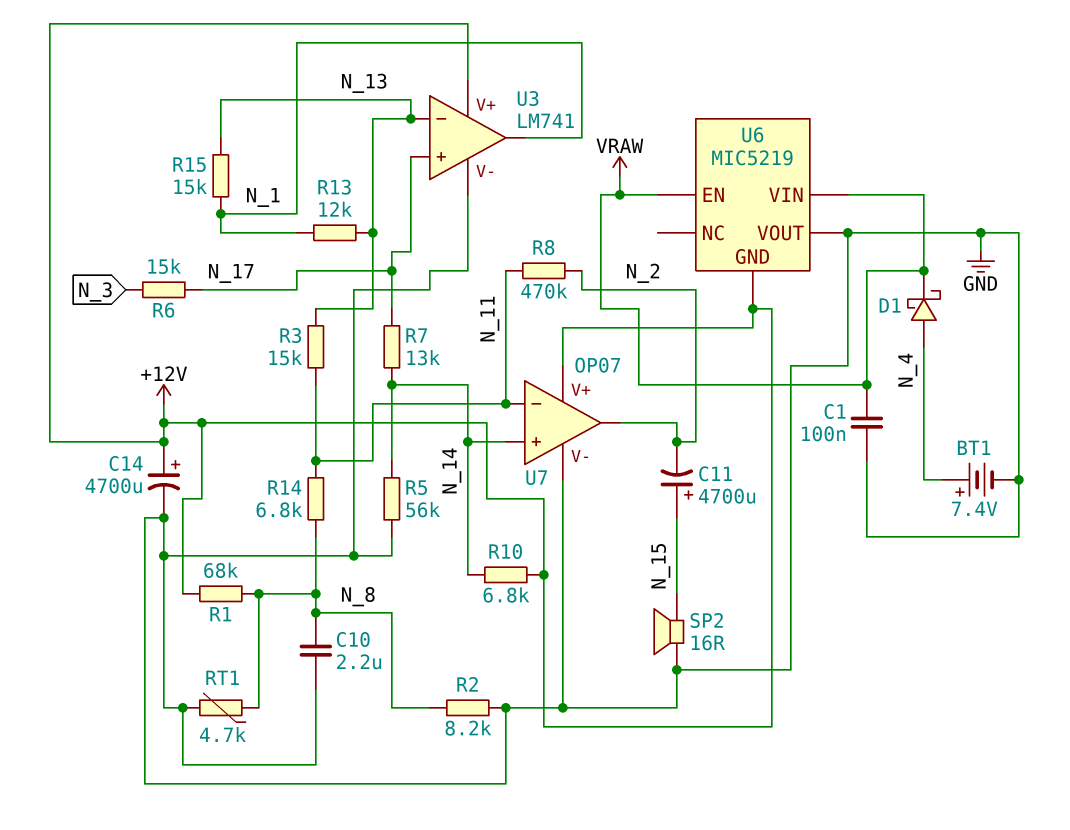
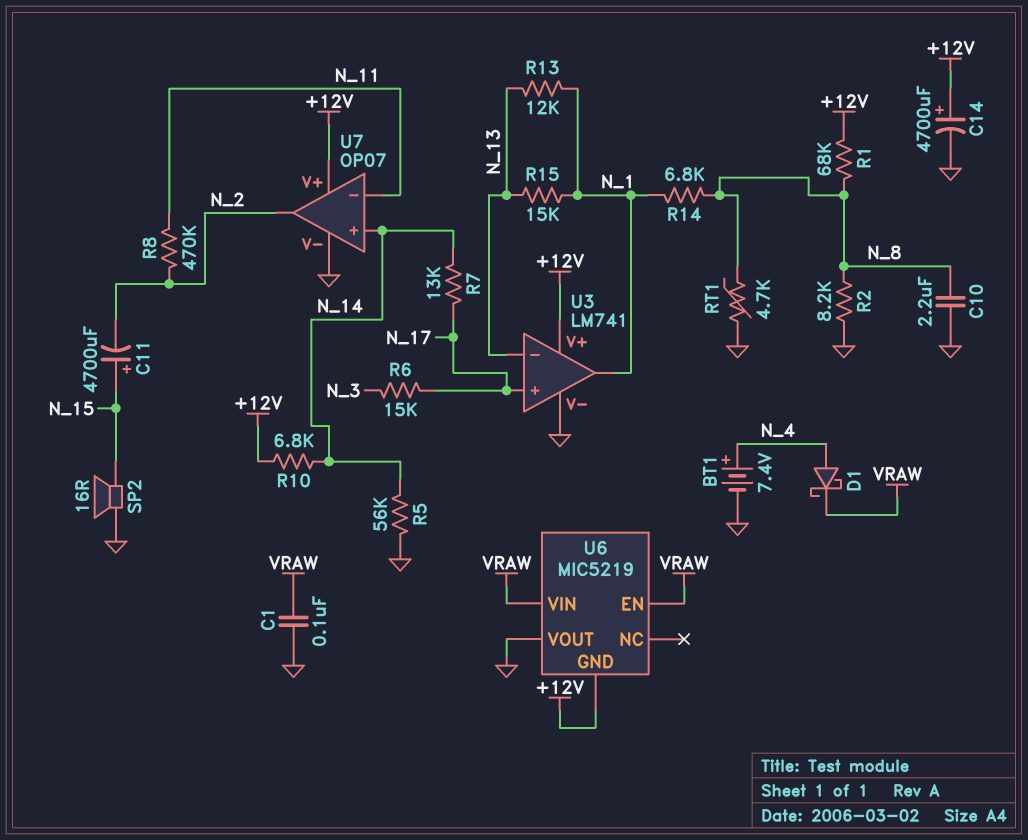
R3: 15k (N_11, N_13) -> none
R14: 6.8k (N_8, N_11) -> 6.8k (N_1, N_8)

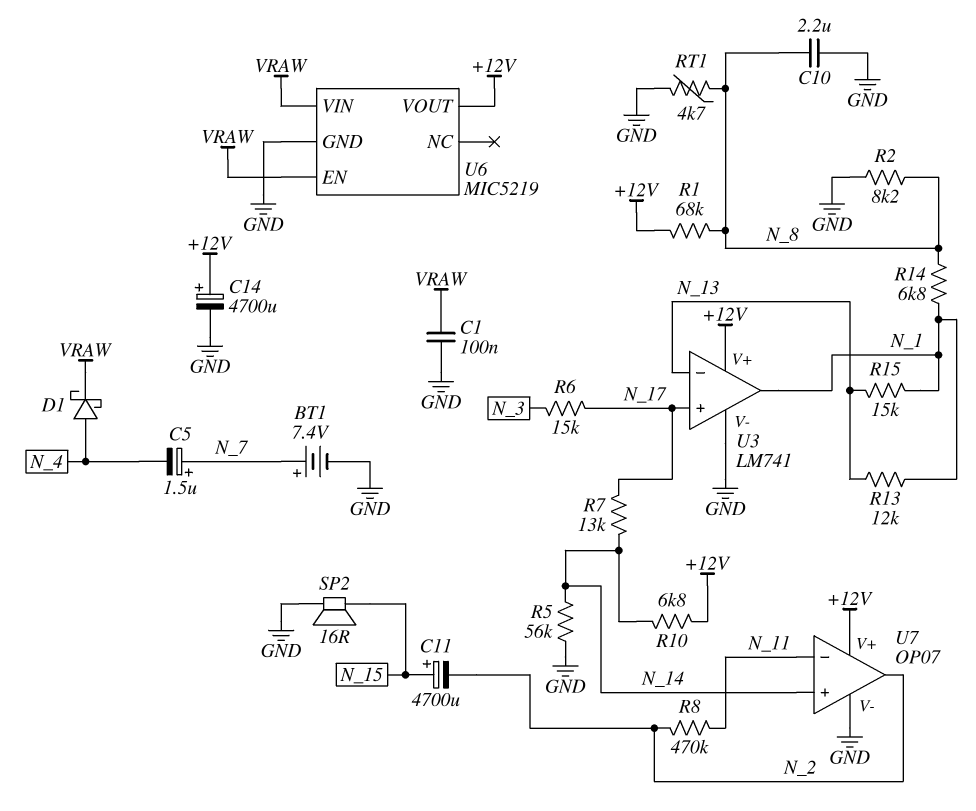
BT1: 7.4V (plus N_4, minus GND) -> 7.4V (plus N_7, minus GND)
C5: none -> 1.5uF (plus N_7, minus N_4)
U6 pin GND: +12V -> GND
U6 pin VOUT: GND -> +12V

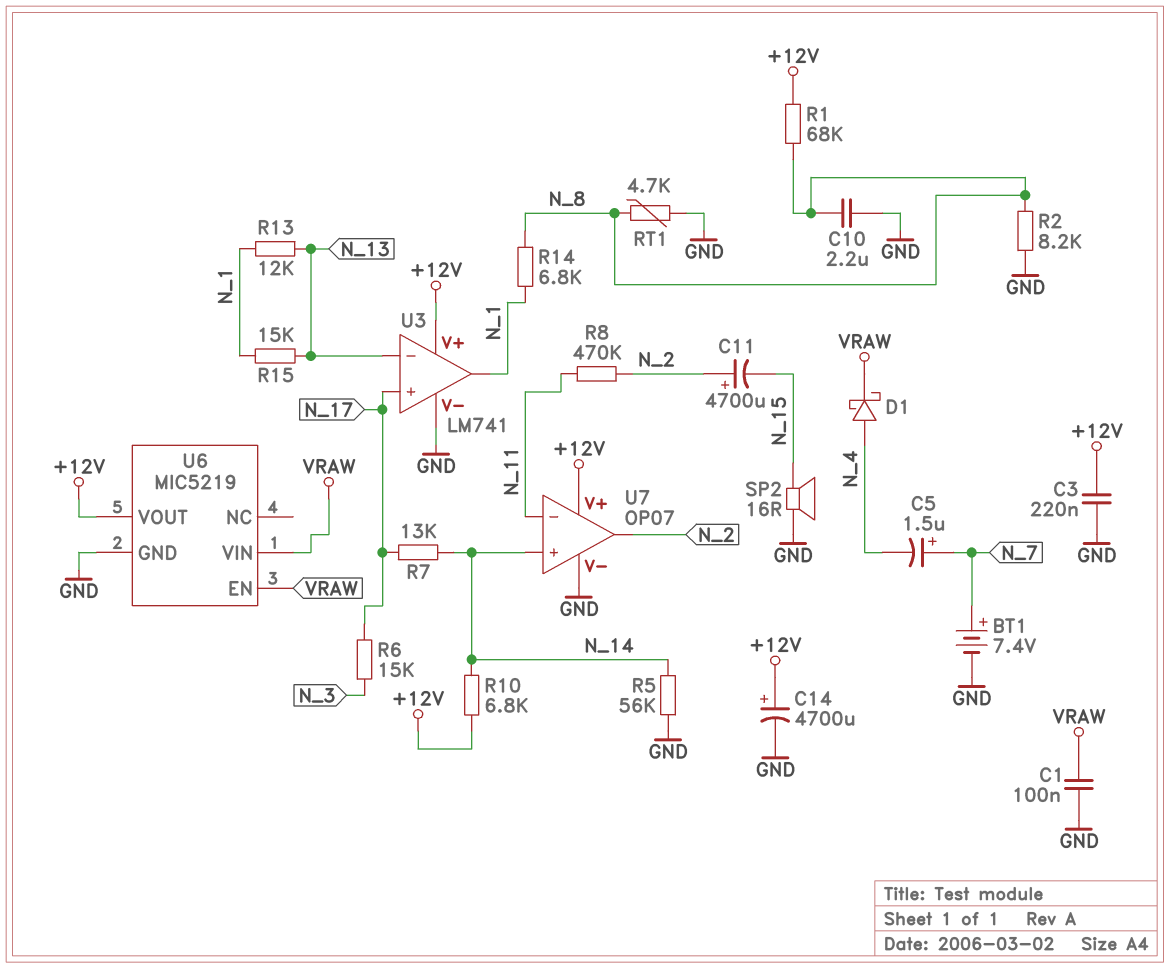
C3: none -> 220nF (+12V, GND)
C11: 4700uF (plus N_15, minus N_2) -> 4700uF (plus N_2, minus N_15)

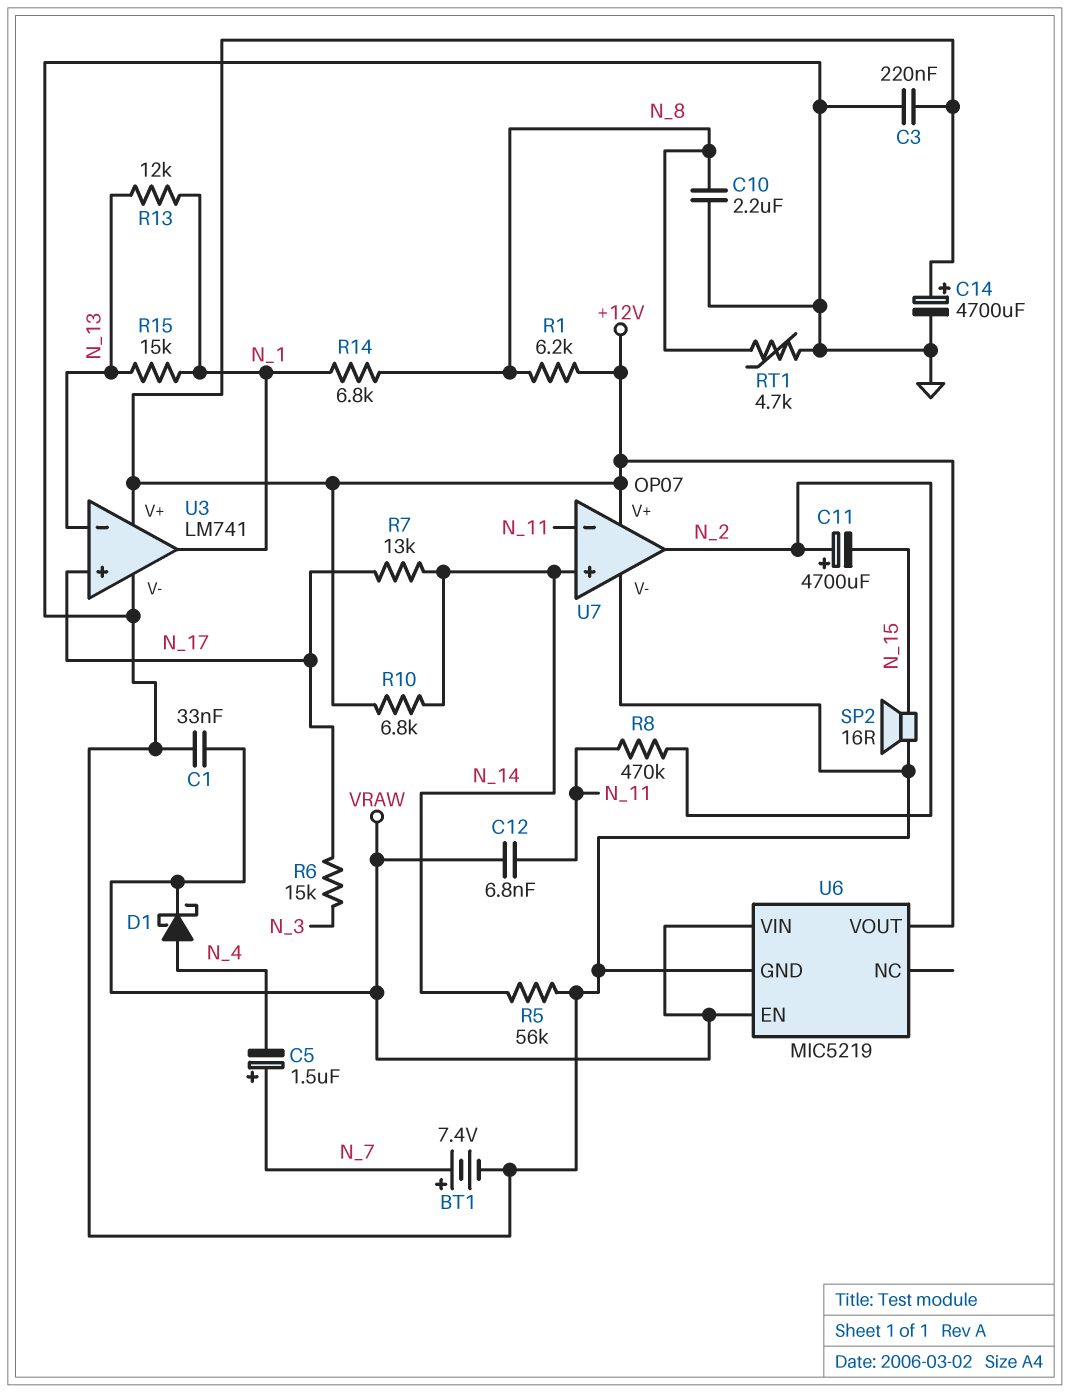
C1: 100nF (GND, VRAW) -> 33nF (GND, VRAW)
C12: none -> 6.8nF (N_11, VRAW)
R1: 68k (+12V, N_8) -> 6.2k (+12V, N_8)
R2: 8.2k (GND, N_8) -> none

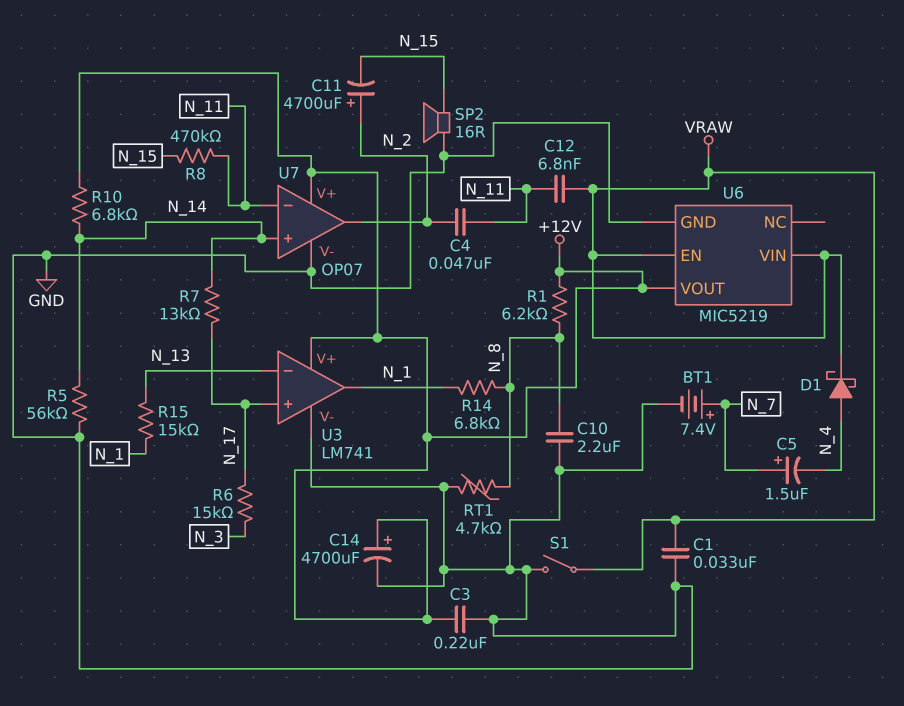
C4: none -> 47nF (N_2, N_11)
R8: 470k (N_2, N_11) -> 470k (N_11, N_15)
R13: 12k (N_1, N_13) -> none
S1: none -> switch (GND, VRAW)

